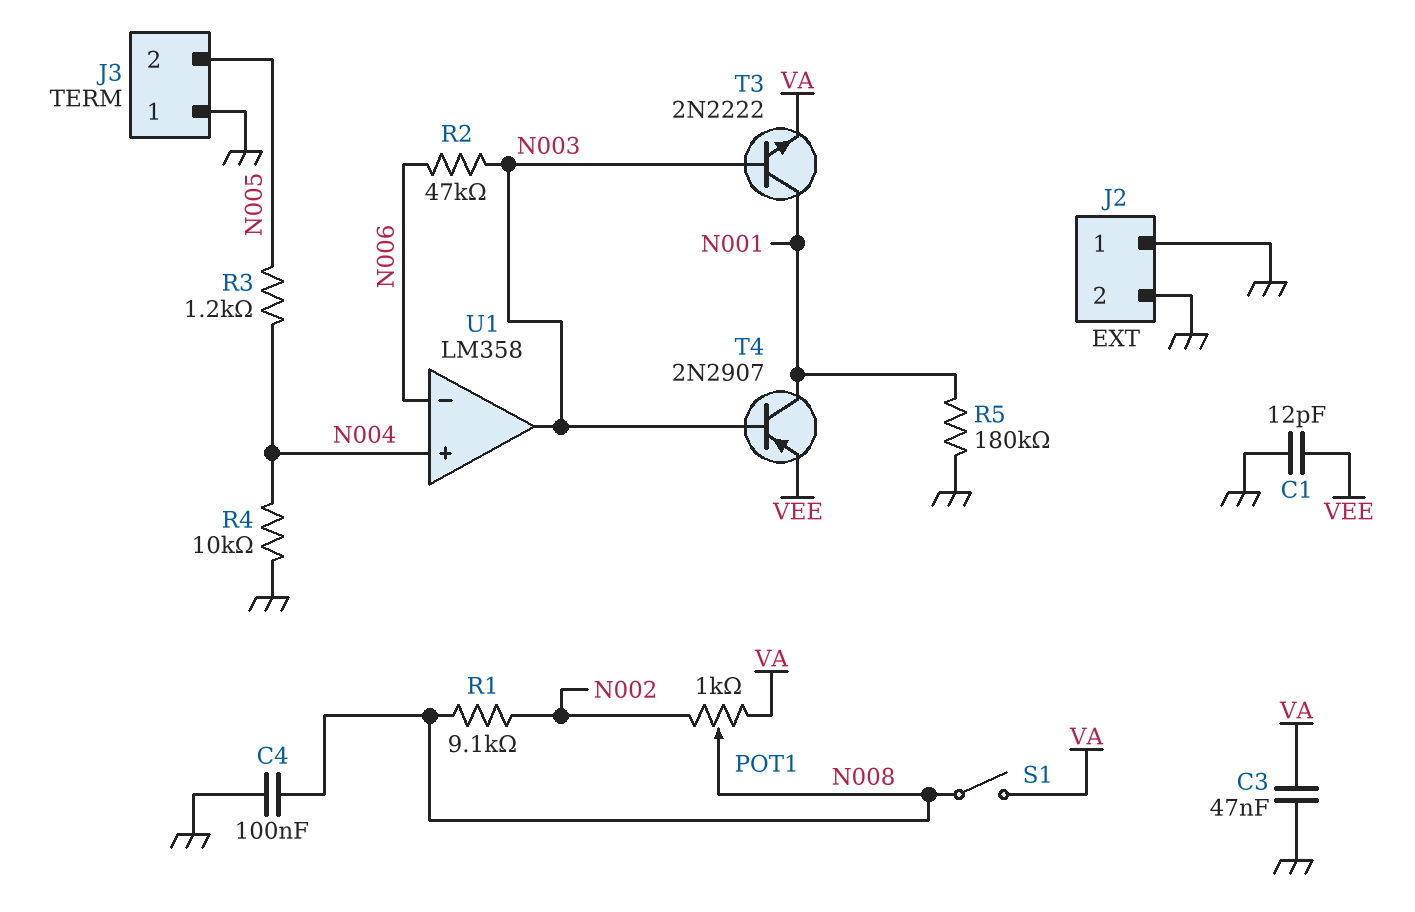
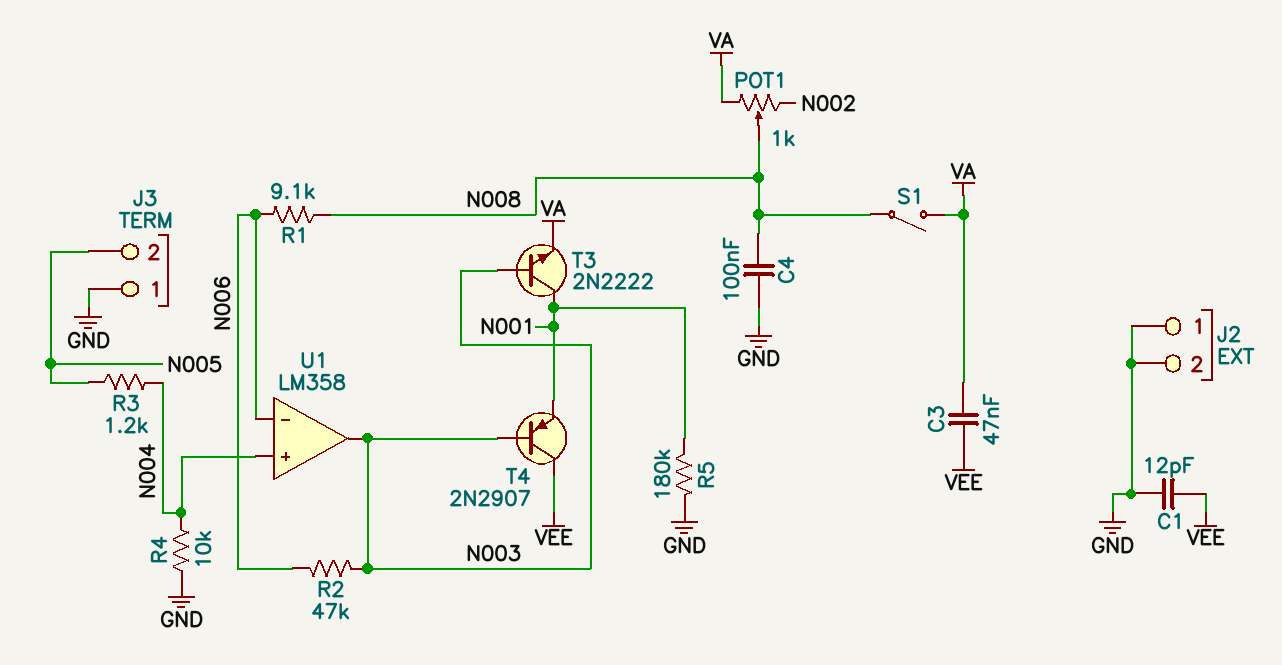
C3: 47nF (GND, VA) -> 47nF (VA, VEE)
R1: 9.1k (N002, N008) -> 9.1k (N006, N008)
T4: PNP 2N2907 (B N003, C N001, E VEE) -> PNP 2N2907 (B N003, C VEE, E N001)

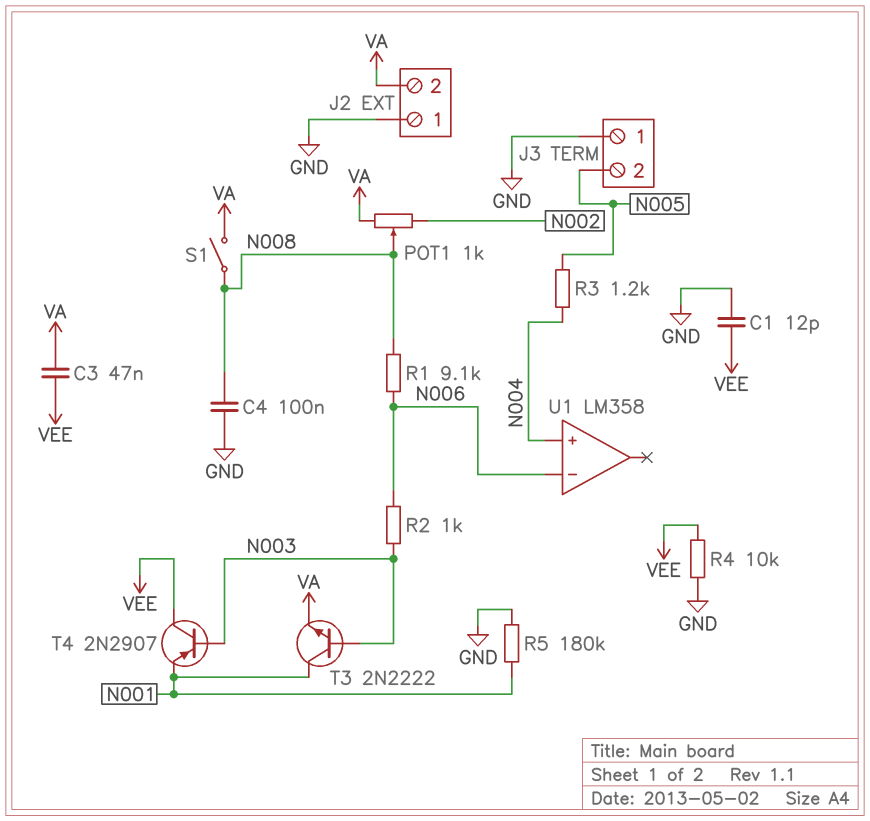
J2 pin 2: GND -> VA
R2: 47k (N003, N006) -> 1k (N003, N006)
R4: 10k (GND, N004) -> 10k (GND, VEE)
U1 pin out: N003 -> none

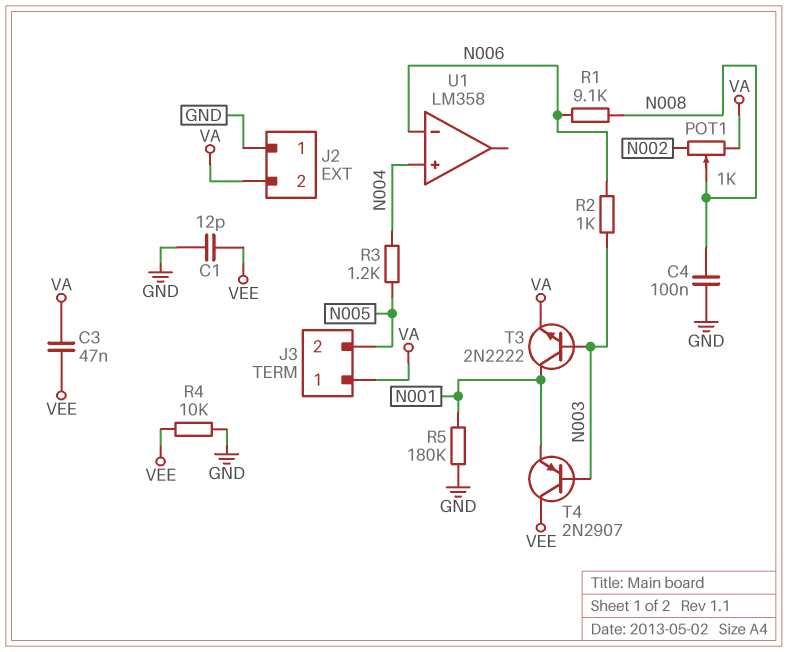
J3 pin 1: GND -> VA
S1: switch (N008, VA) -> none

